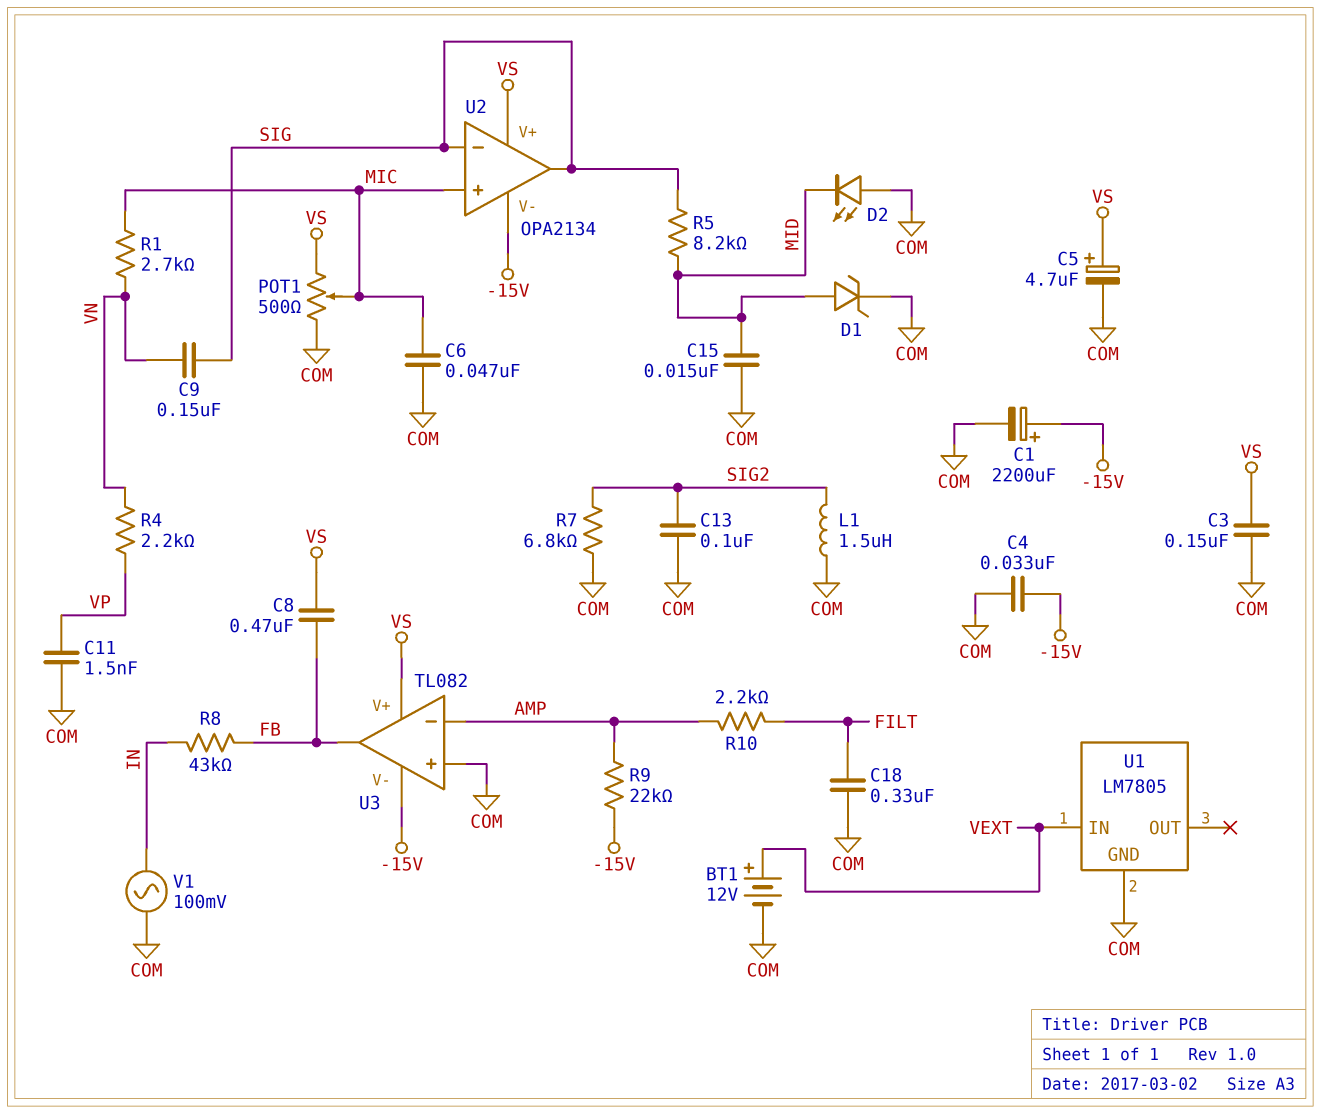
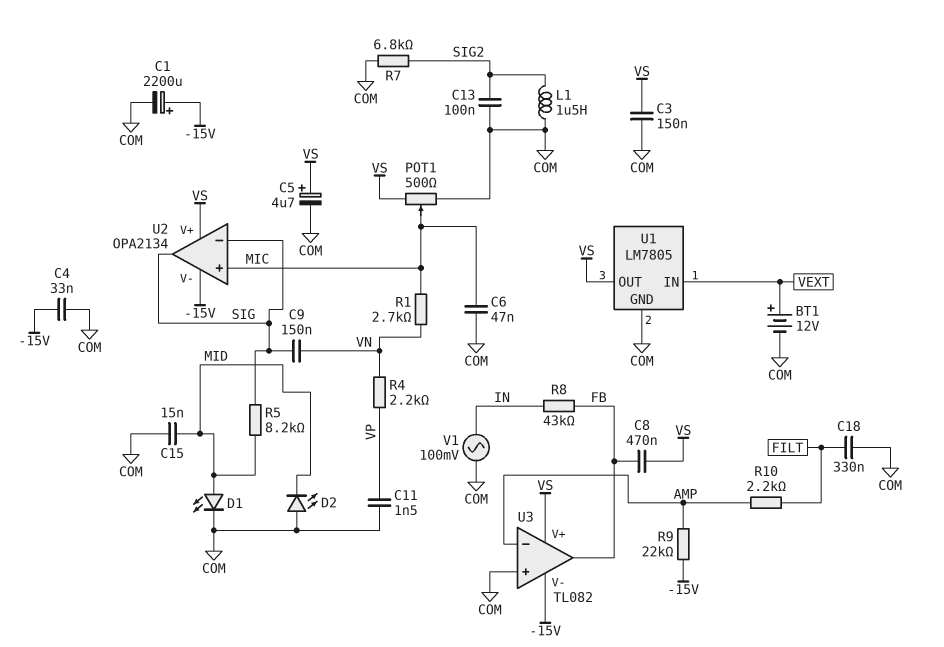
D1: zener (A MID, K COM) -> LED (A MID, K COM)
U1 pin OUT: none -> VS

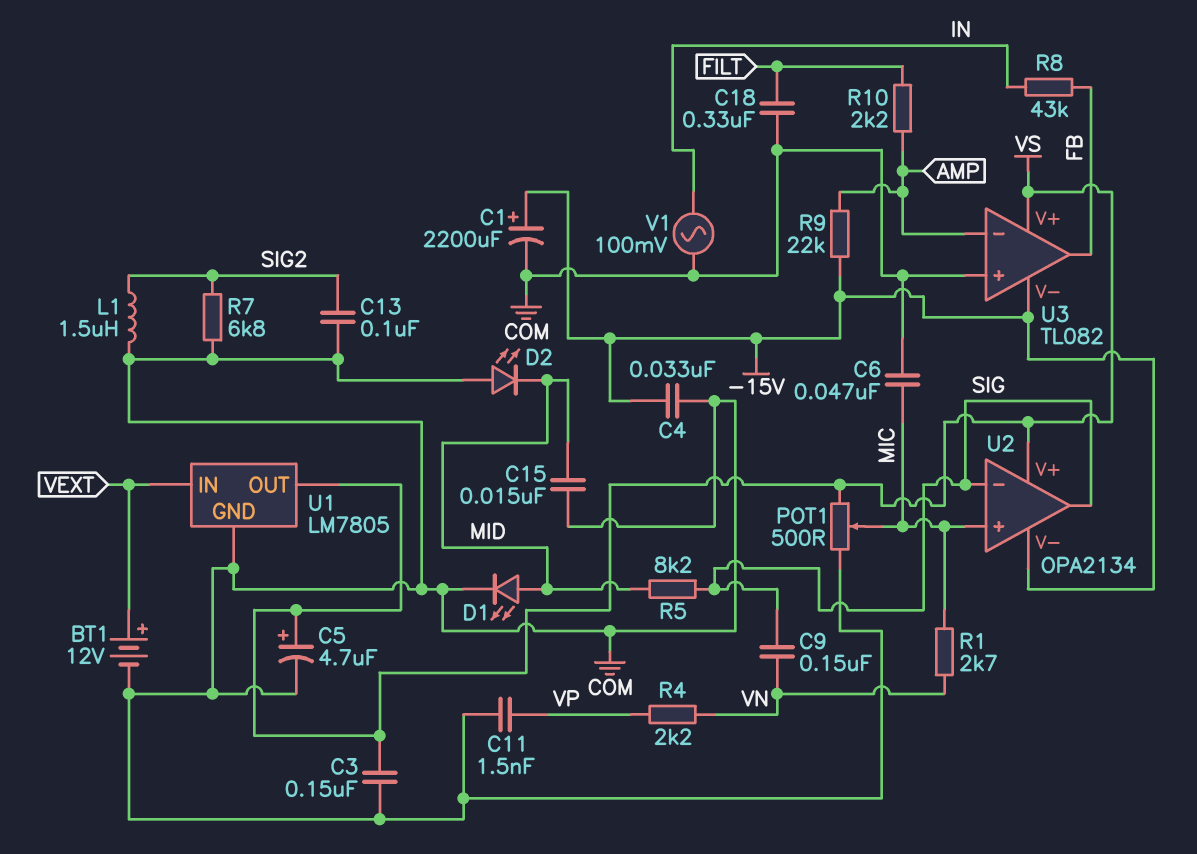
C8: 470nF (FB, VS) -> none

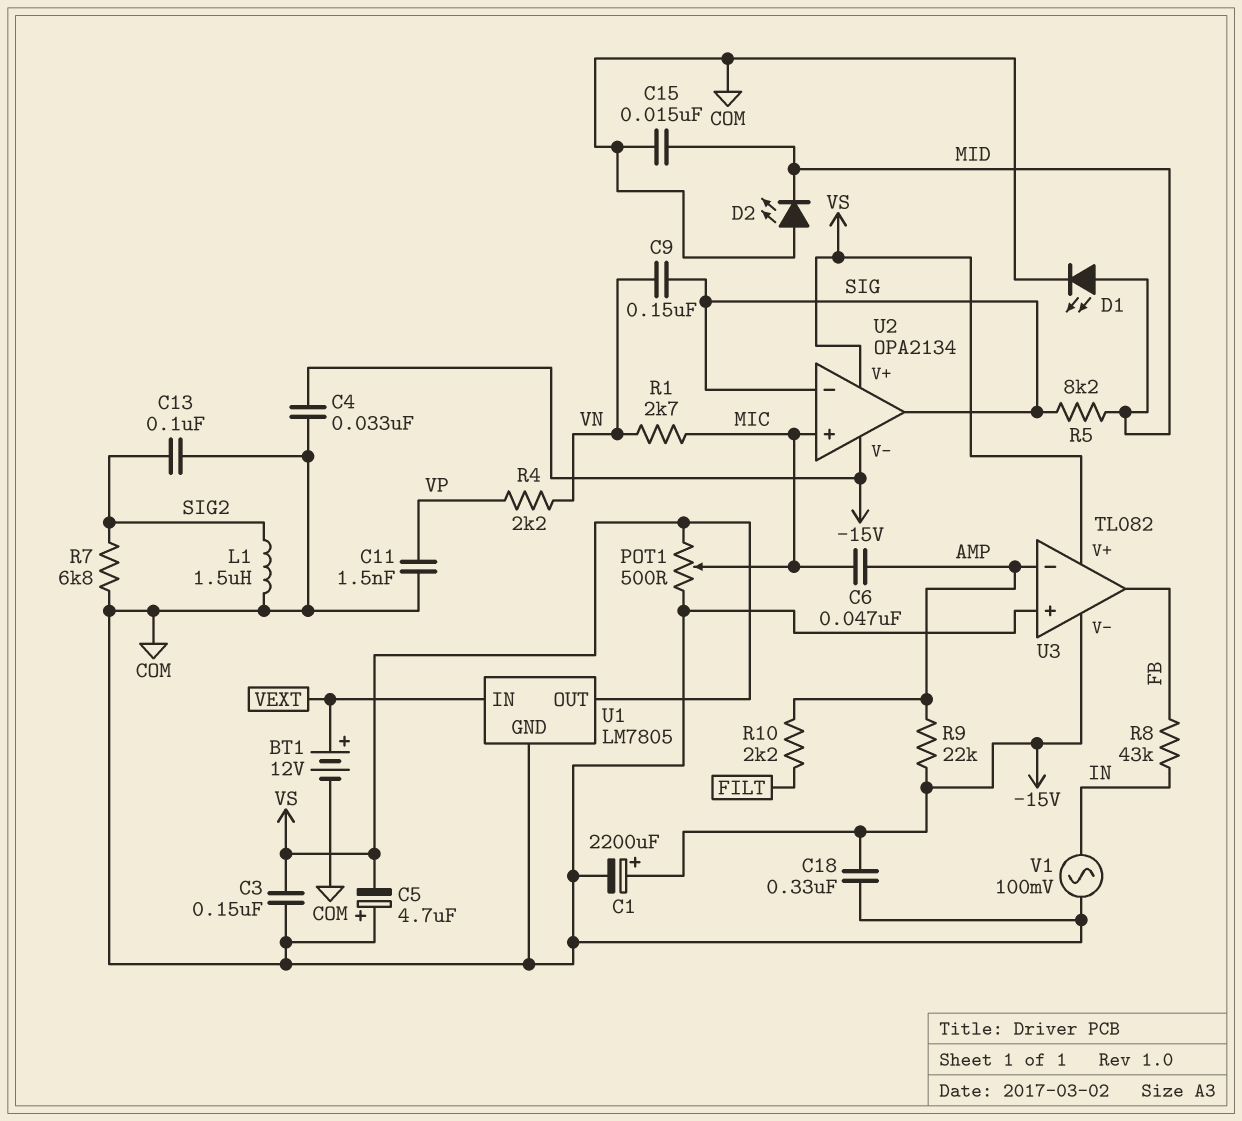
C5: 4.7uF (plus VS, minus COM) -> 4.7uF (plus COM, minus VS)
C6: 47nF (COM, MIC) -> 47nF (AMP, MIC)
C18: 330nF (COM, FILT) -> 330nF (-15V, COM)

